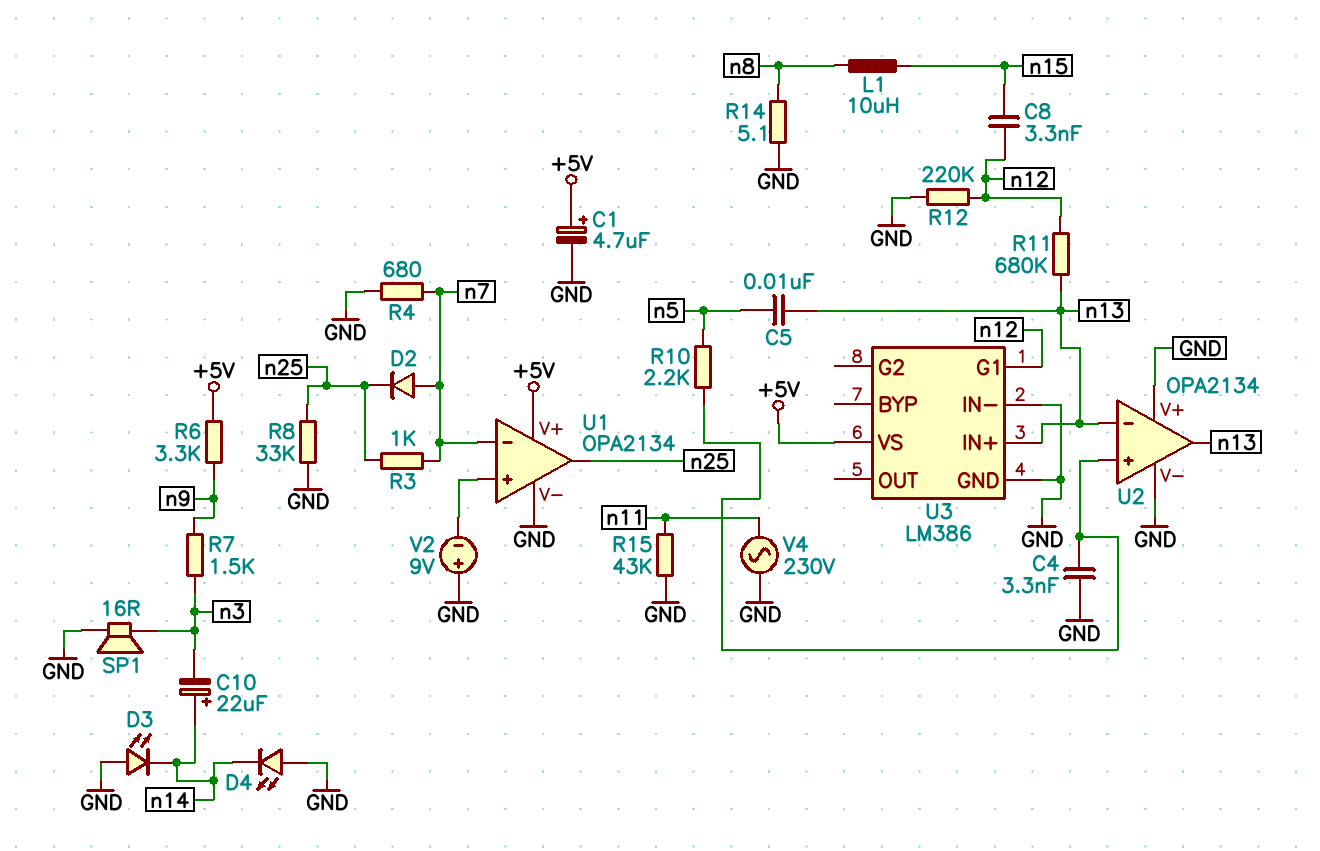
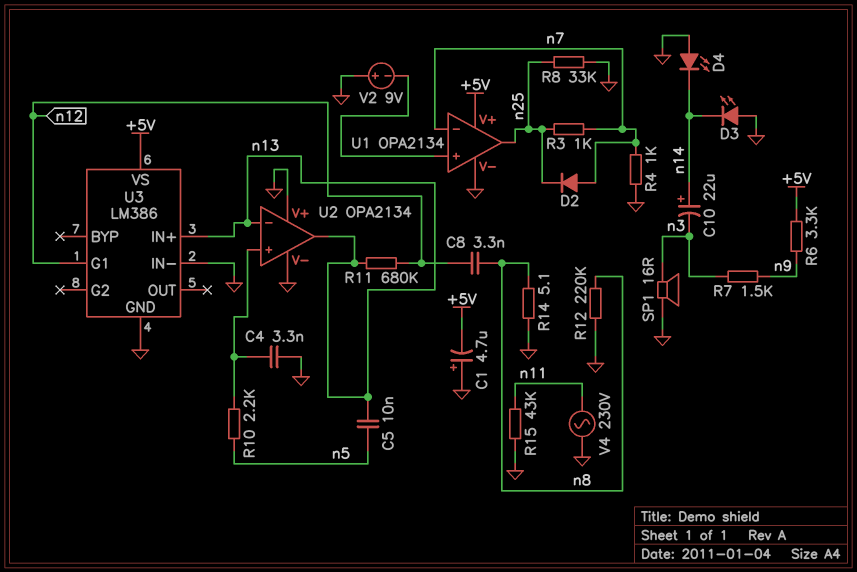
C1: 4.7uF (plus +5V, minus GND) -> 4.7uF (plus GND, minus +5V)
C8: 3.3nF (n12, n15) -> 3.3nF (n8, n12)
L1: 10uH (n8, n15) -> none
R4: 680 (GND, n7) -> 1k (GND, n7)
R12: 220k (GND, n12) -> 220k (GND, n8)

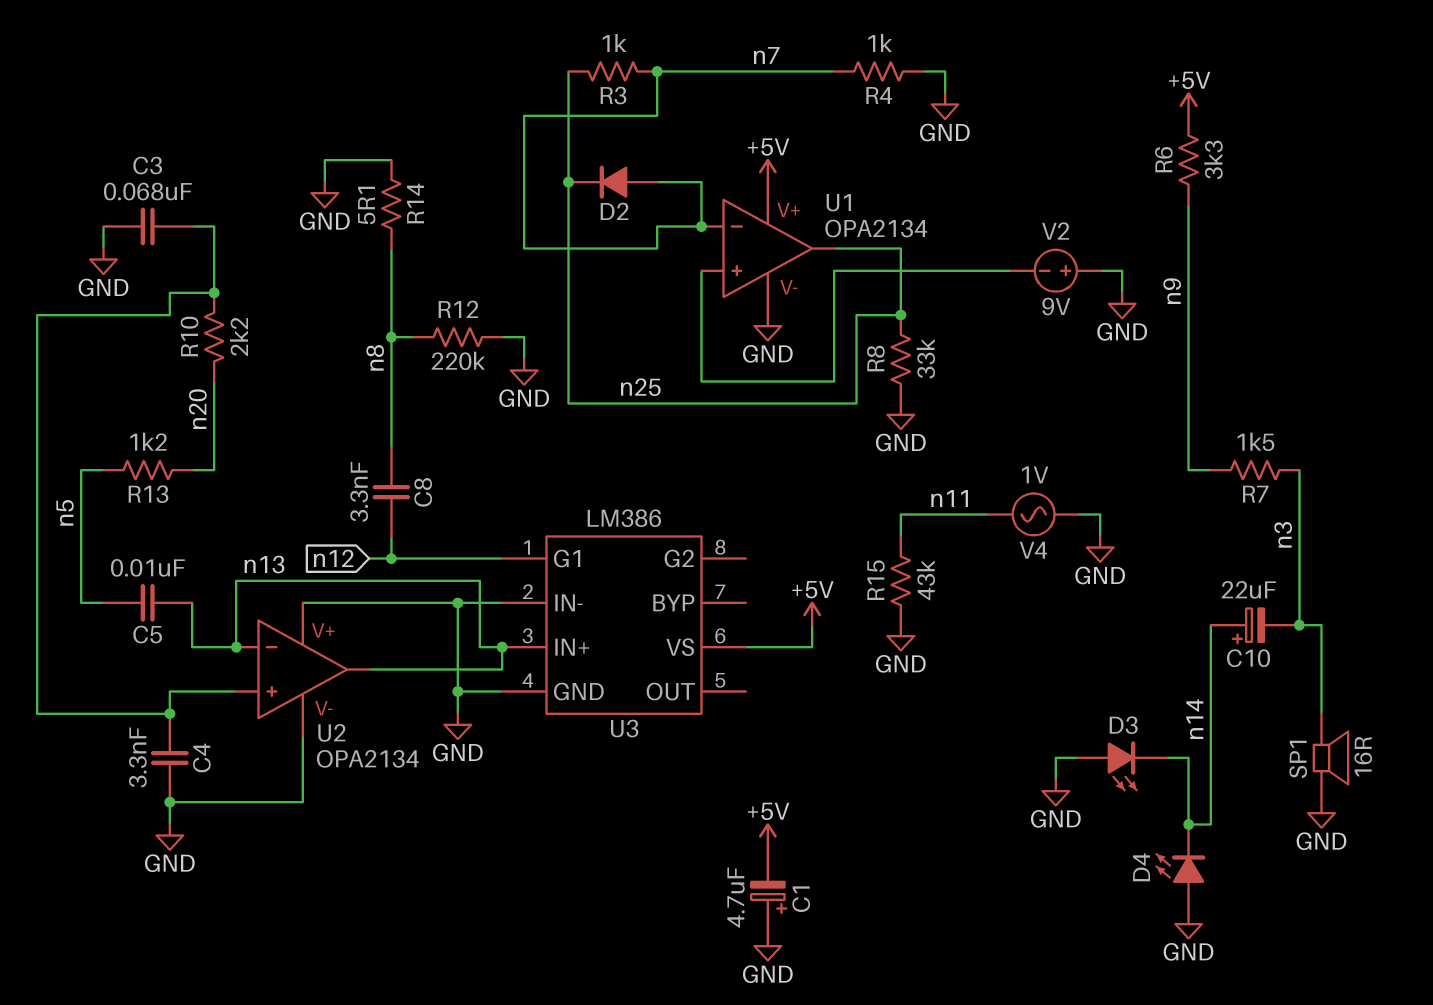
C3: none -> 68nF (GND, U2/in+)
R10: 2.2k (U2/in+, n5) -> 2.2k (U2/in+, n20)
R11: 680k (n12, n13) -> none
R13: none -> 1.2k (n5, n20)
V4: AC 230V (GND, n11) -> AC 1V (GND, n11)

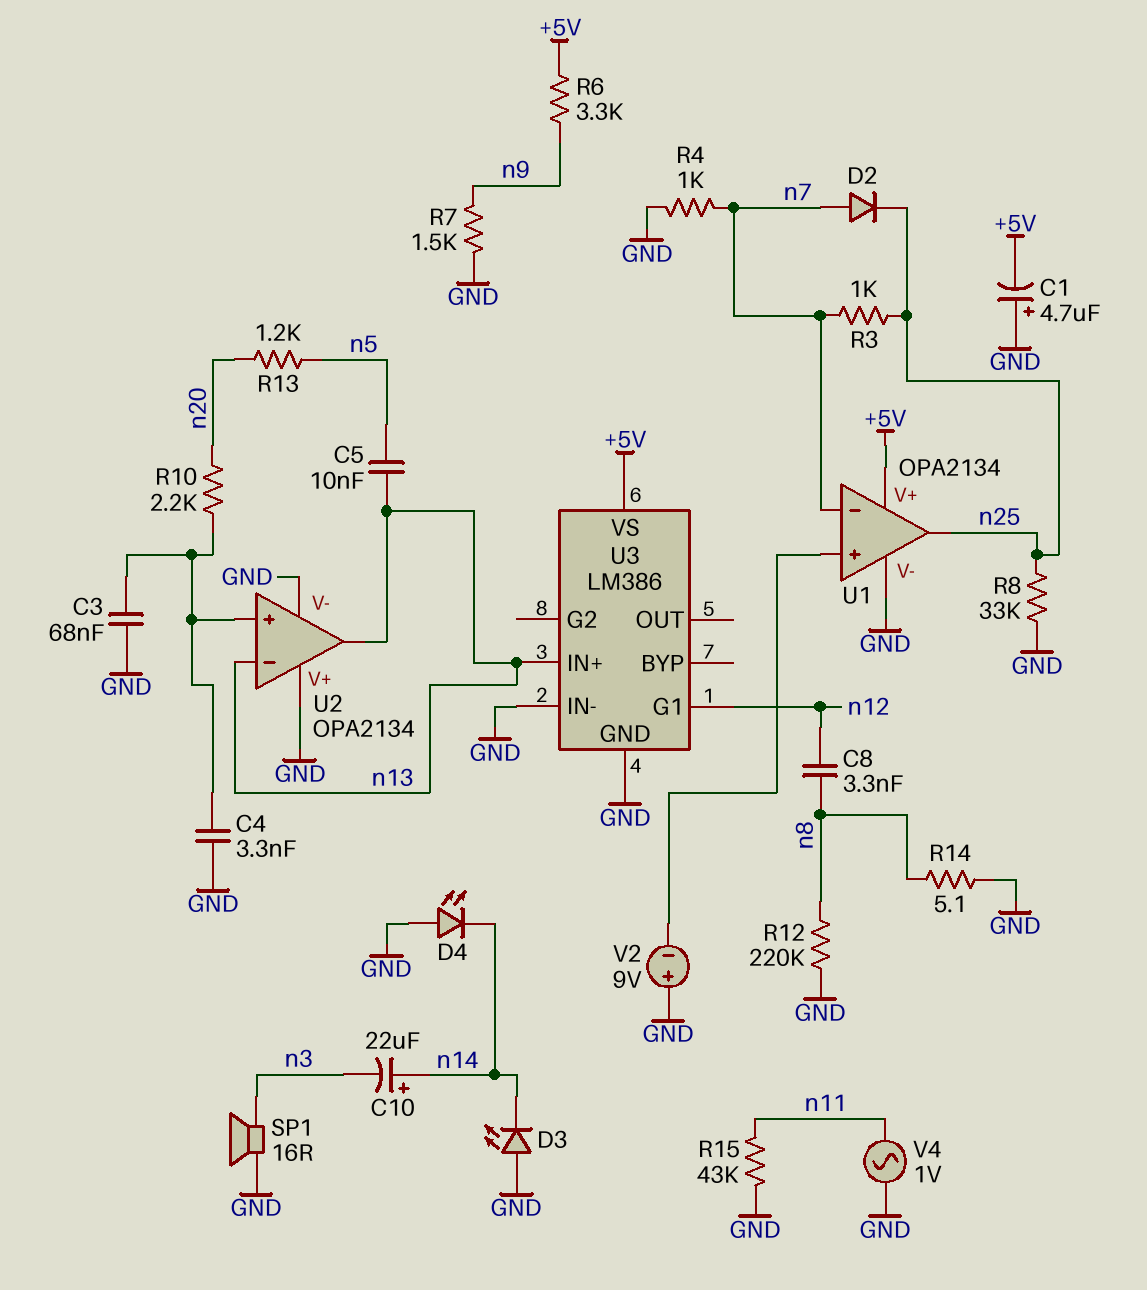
R7: 1.5k (n3, n9) -> 1.5k (GND, n9)

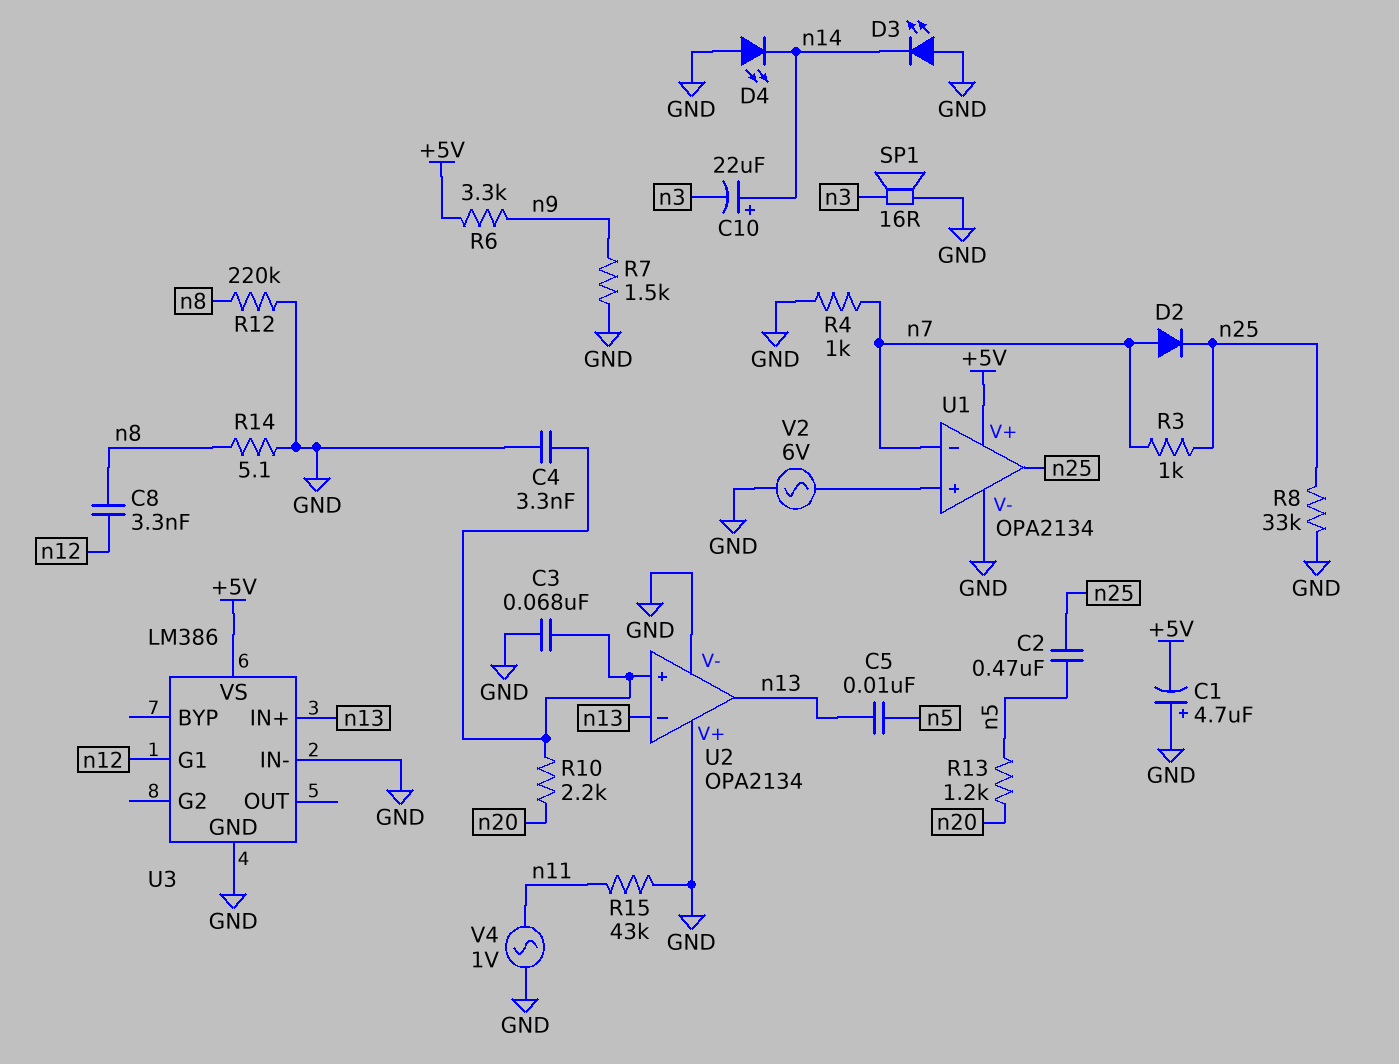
C2: none -> 470nF (n5, n25)
V2: 9V (plus GND, minus U1/in+) -> AC 6V (GND, U1/in+)

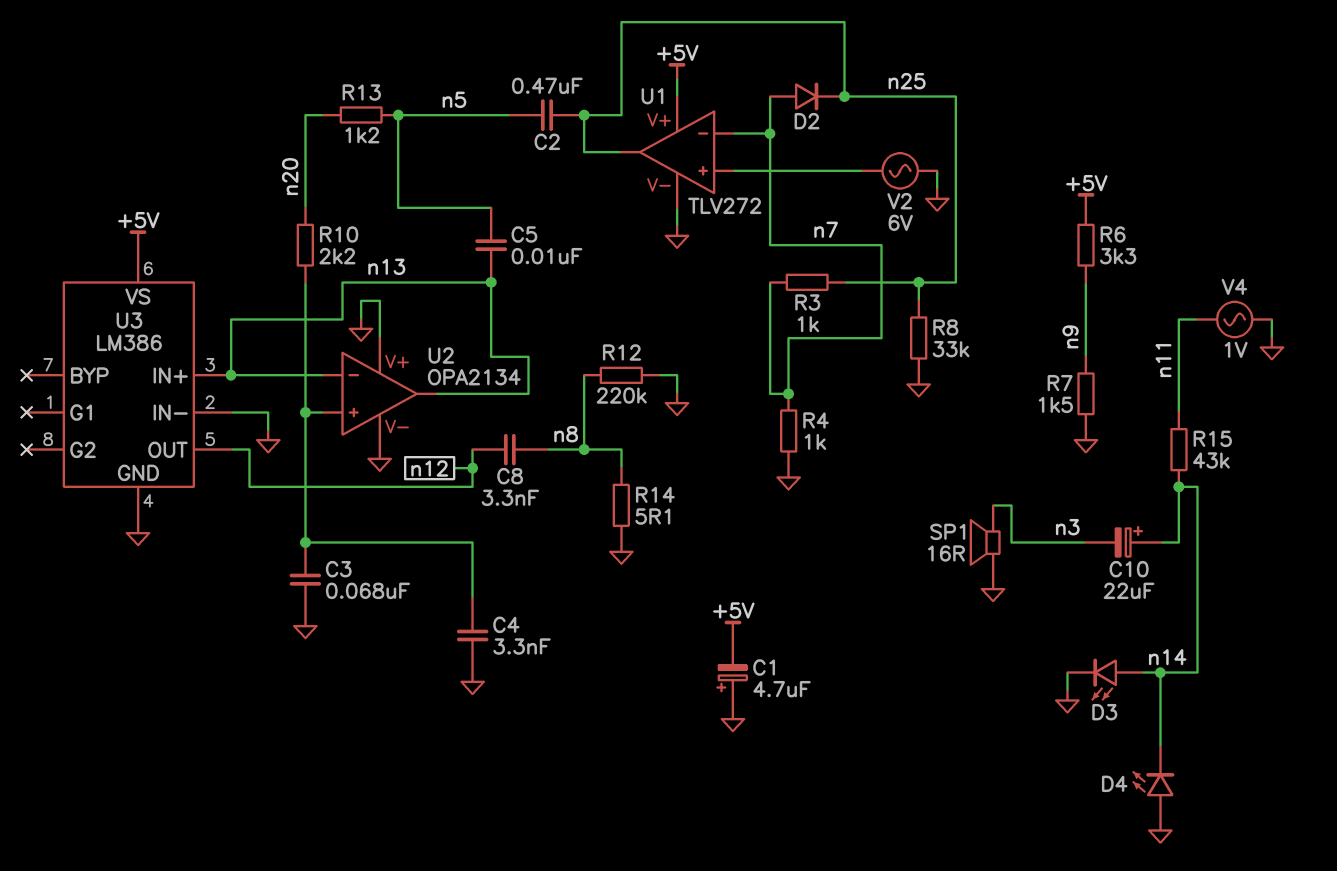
D3: LED (A GND, K n14) -> LED (A n14, K GND)
R15: 43k (GND, n11) -> 43k (n11, n14)
U1: OPA2134 -> TLV272
U3 pin G1: n12 -> none
U3 pin OUT: none -> n12

